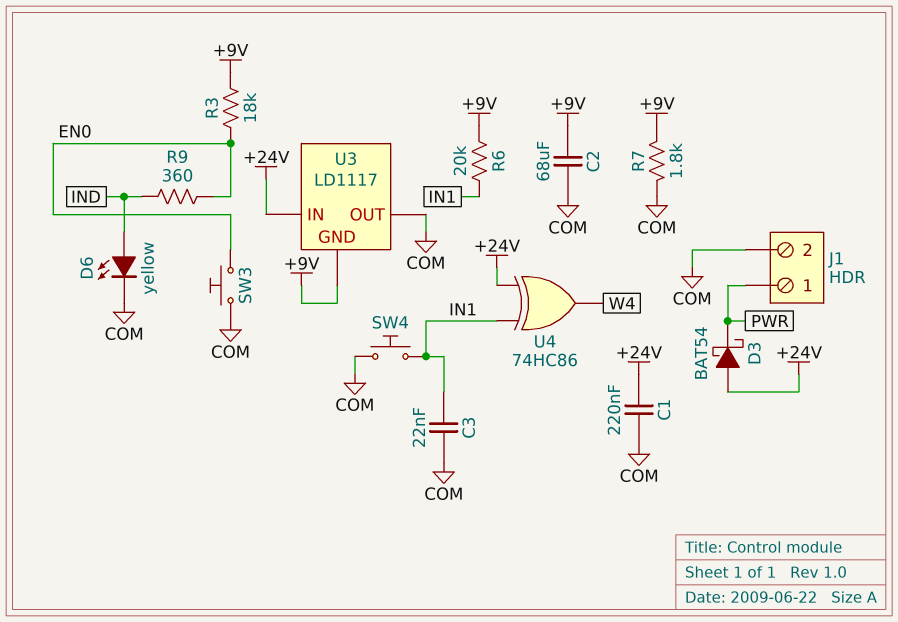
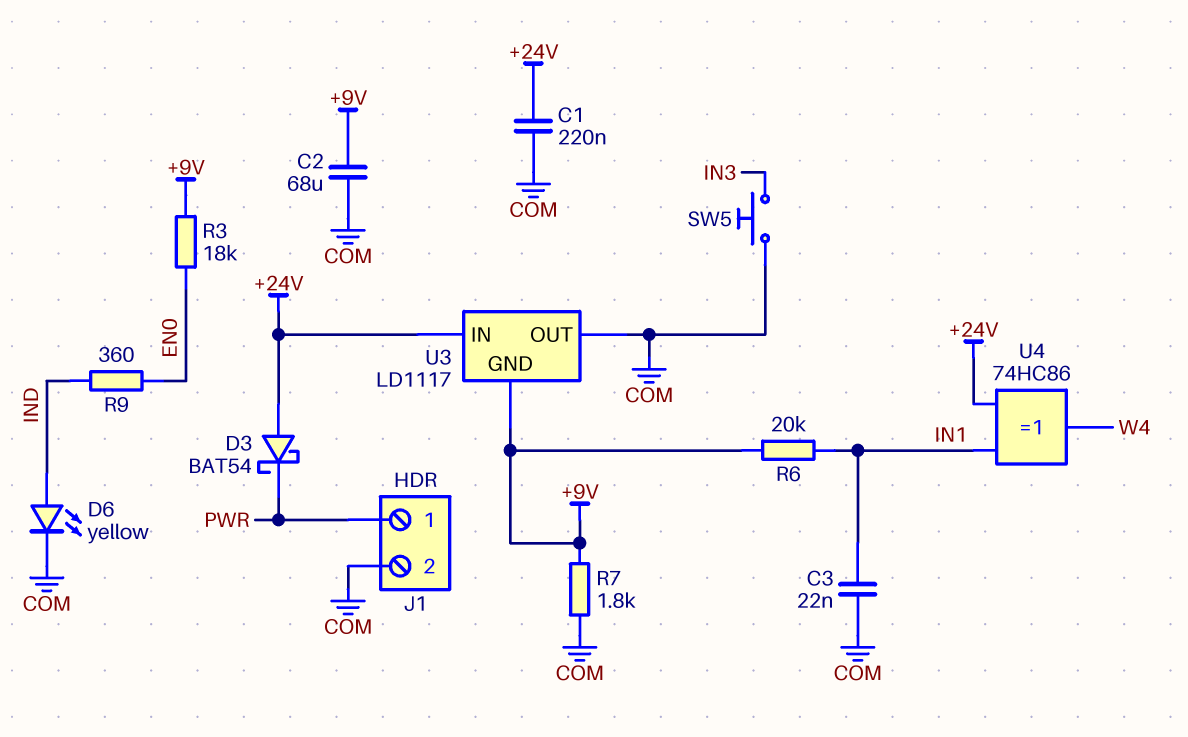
SW3: button (COM, EN0) -> none
SW4: button (COM, IN1) -> none
SW5: none -> button (COM, IN3)

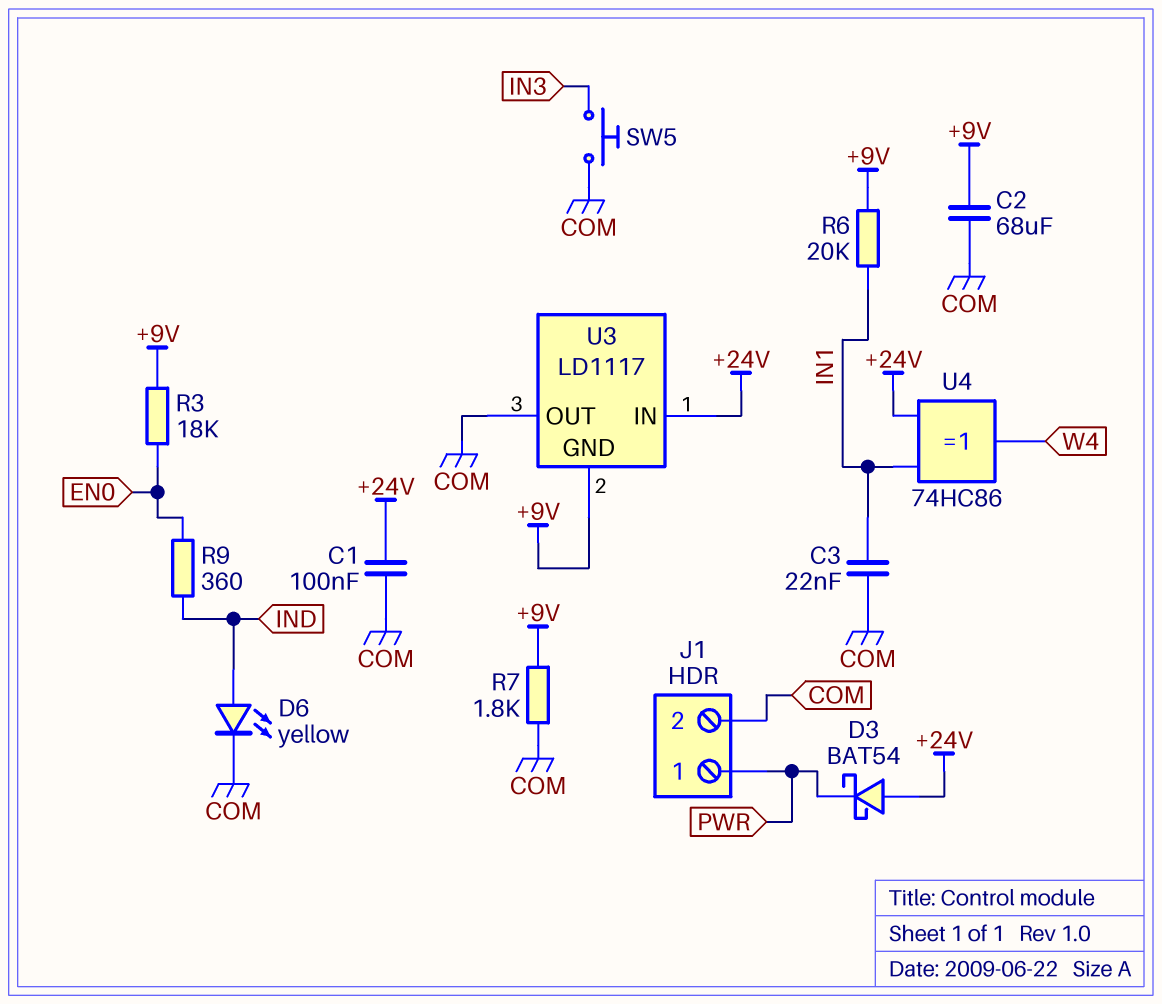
C1: 220nF (+24V, COM) -> 100nF (+24V, COM)

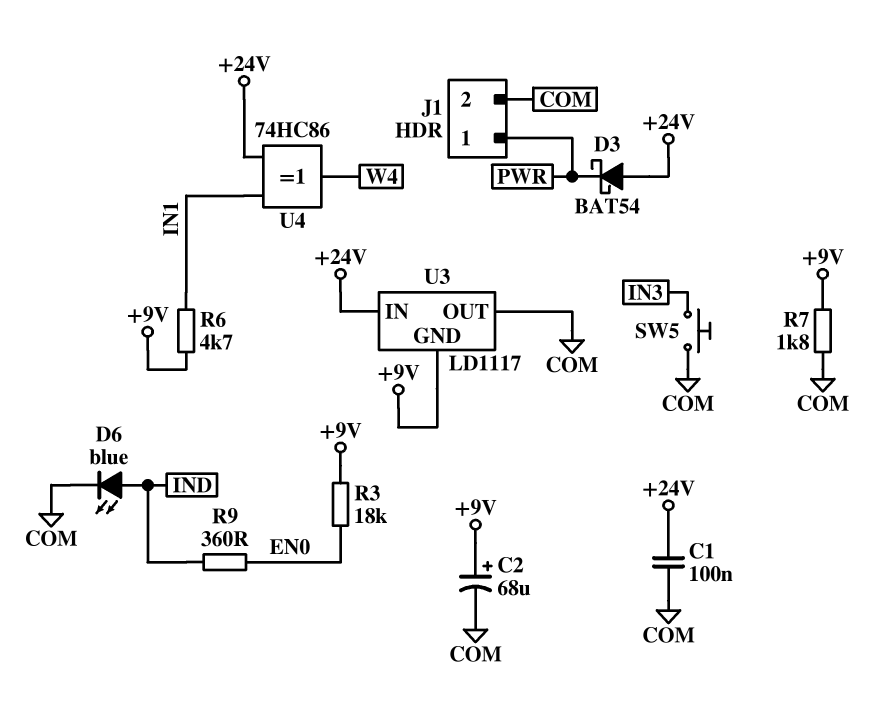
C2: 68uF (+9V, COM) -> 68uF (plus +9V, minus COM)
C3: 22nF (COM, IN1) -> none
D6: LED yellow (A IND, K COM) -> LED blue (A IND, K COM)
R6: 20k (+9V, IN1) -> 4.7k (+9V, IN1)

